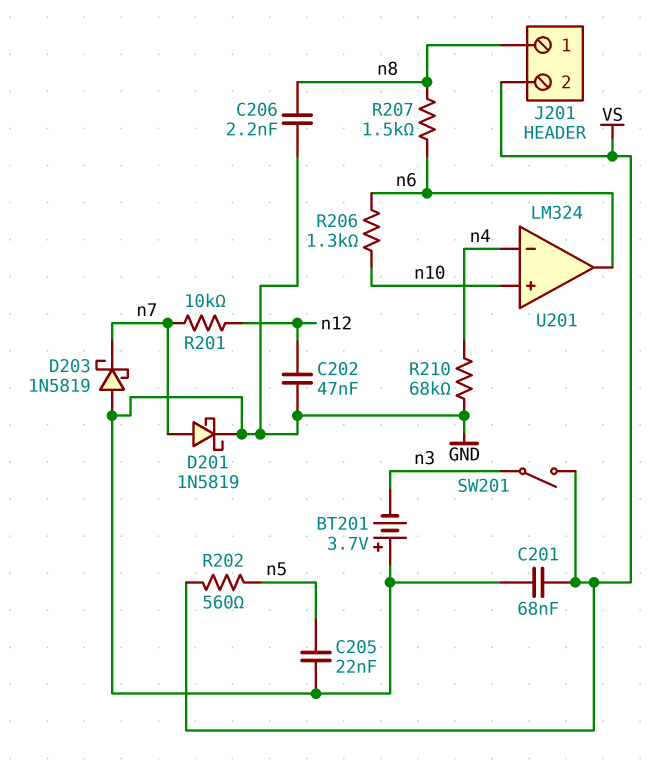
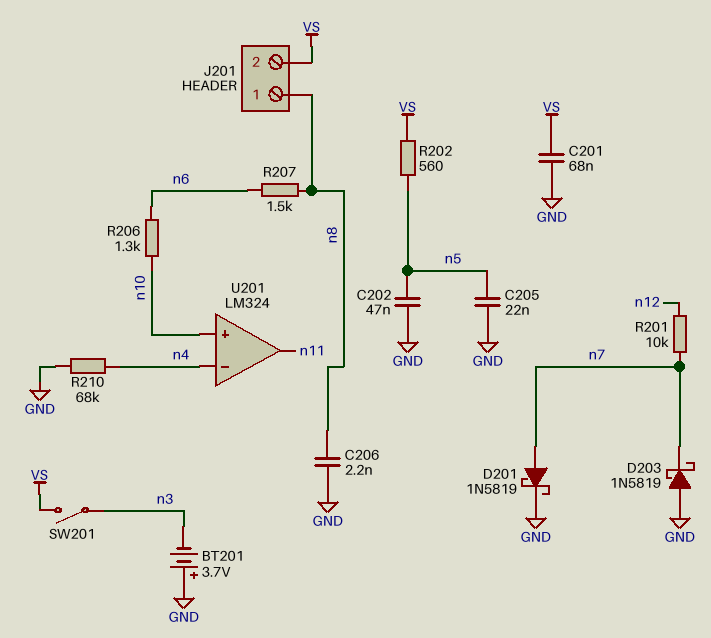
C202: 47nF (GND, n12) -> 47nF (GND, n5)
U201 pin out: n6 -> n11

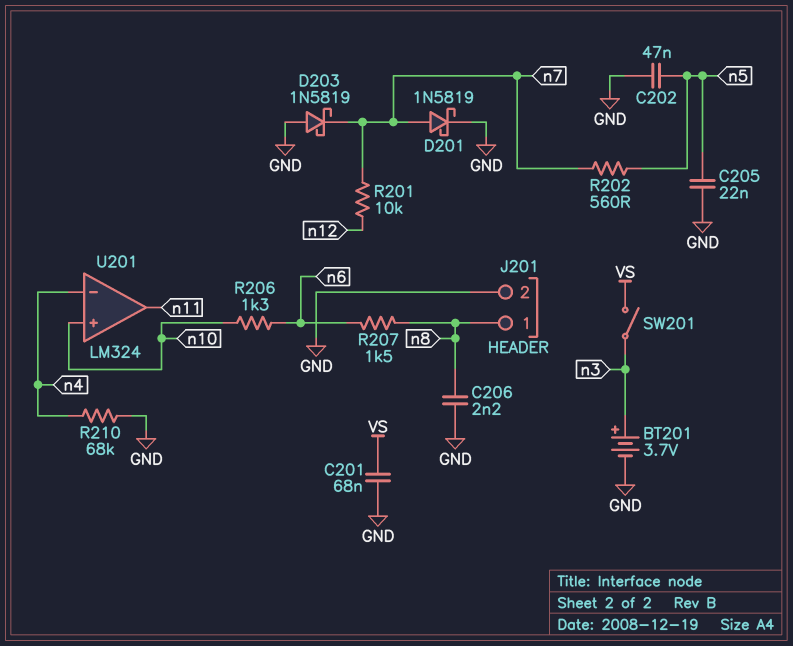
BT201: 3.7V (plus GND, minus n3) -> 3.7V (plus n3, minus GND)
J201 pin 2: VS -> GND
R202: 560 (VS, n5) -> 560 (n5, n7)

